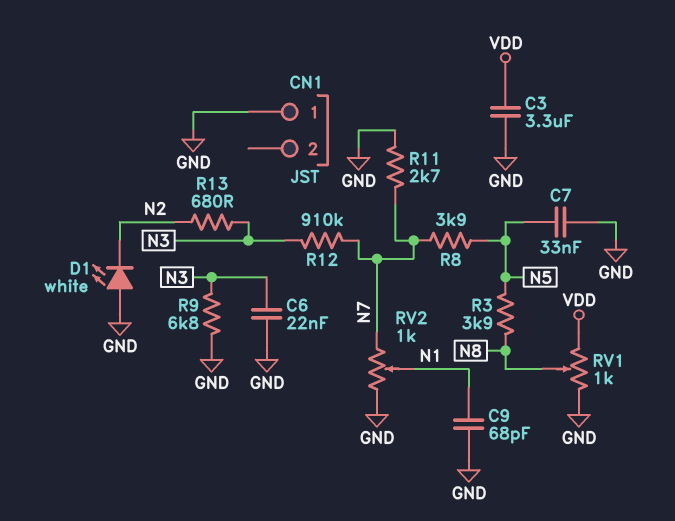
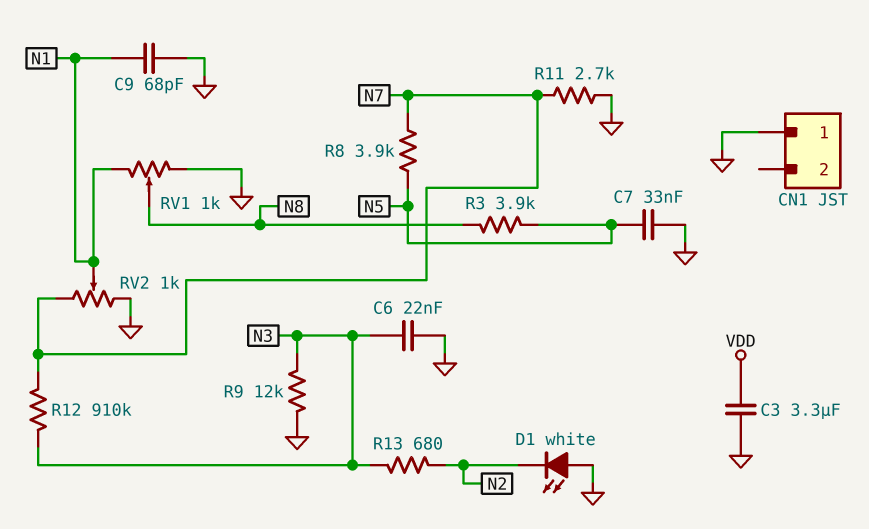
R9: 6.8k (GND, N3) -> 12k (GND, N3)
RV1: 1k (GND, VDD, wiper N8) -> 1k (GND, N1, wiper N8)

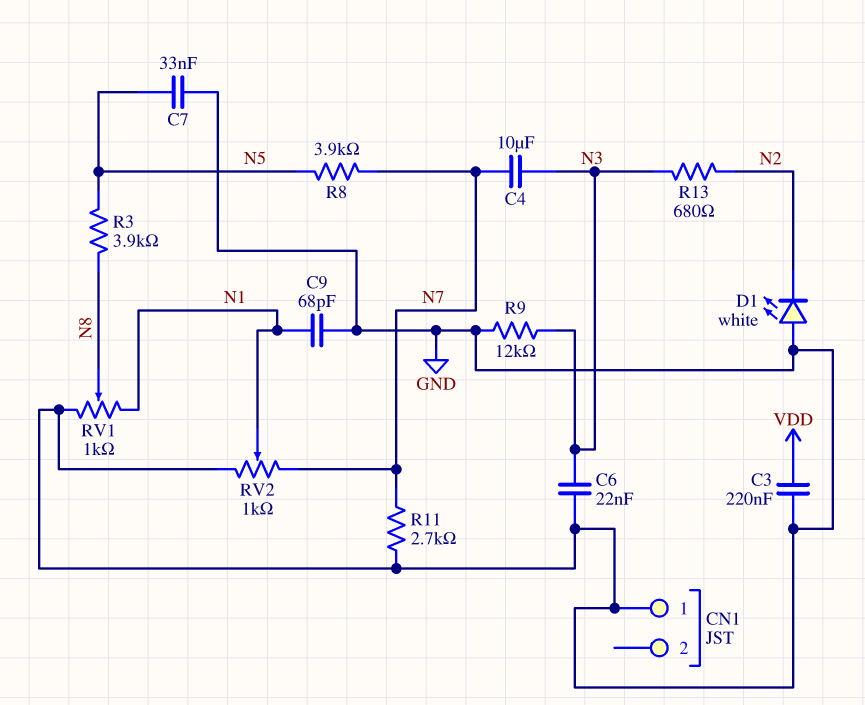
C3: 3.3uF (GND, VDD) -> 220nF (GND, VDD)
C4: none -> 10uF (N3, N7)
R12: 910k (N3, N7) -> none

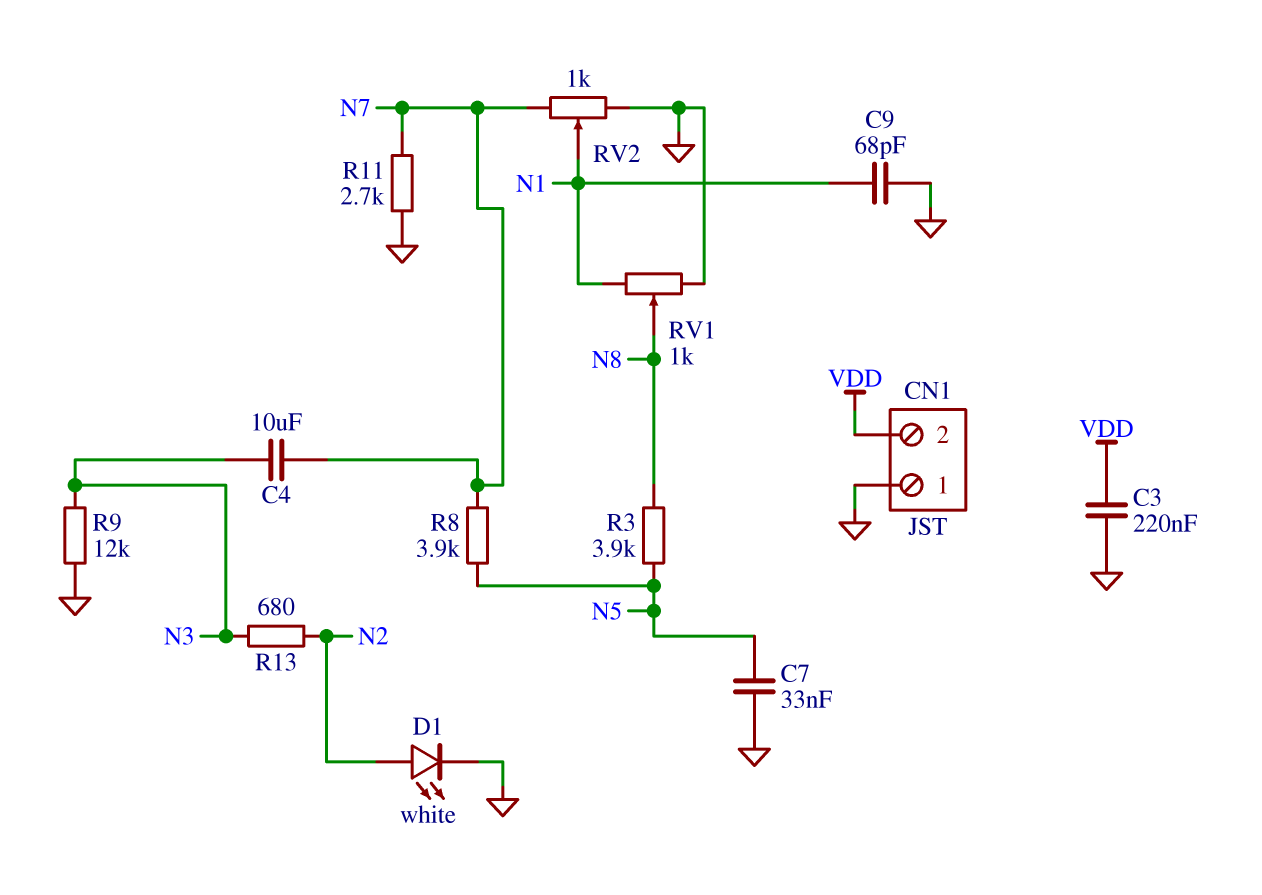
C6: 22nF (GND, N3) -> none
CN1 pin 2: none -> VDD
D1: LED white (A GND, K N2) -> LED white (A N2, K GND)

